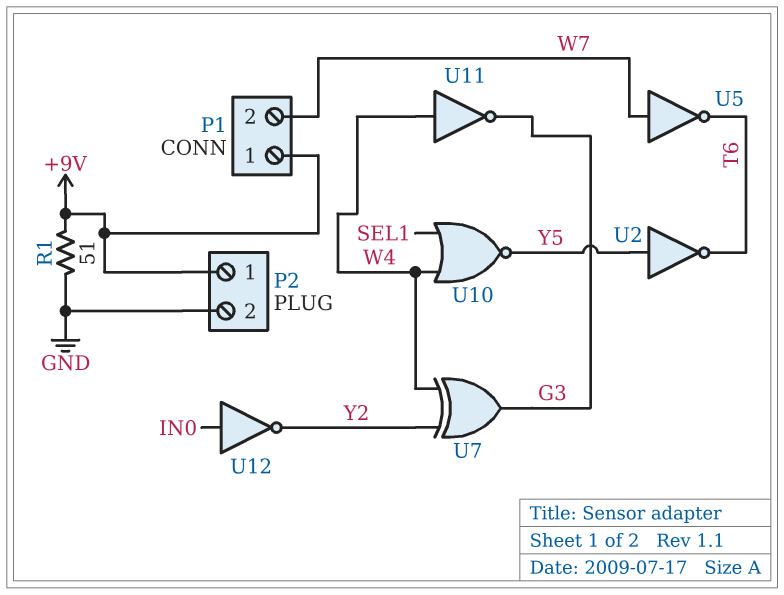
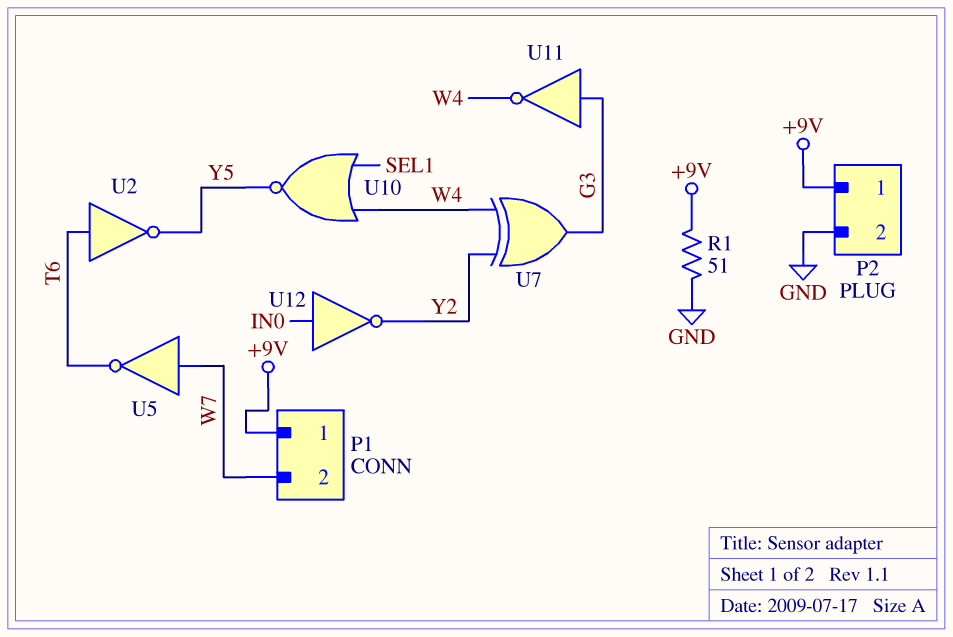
U2: NOT (in Y5, out T6) -> NOT (in T6, out Y5)
U11: NOT (in W4, out G3) -> NOT (in G3, out W4)

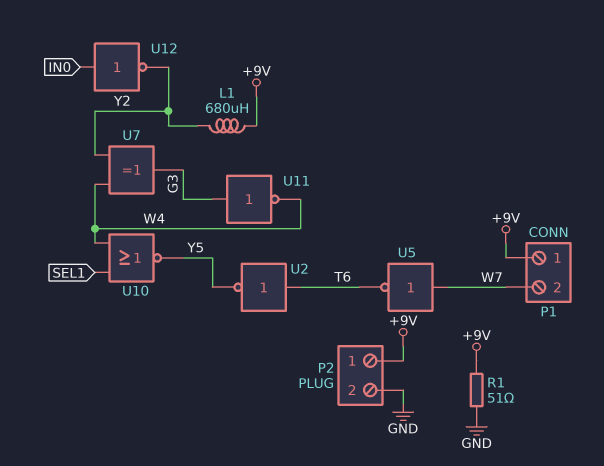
L1: none -> 680uH (+9V, Y2)

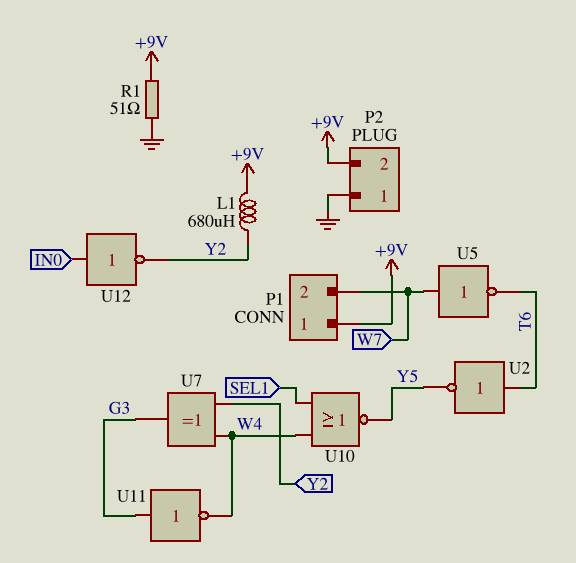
P2 pin 1: +9V -> GND
P2 pin 2: GND -> +9V

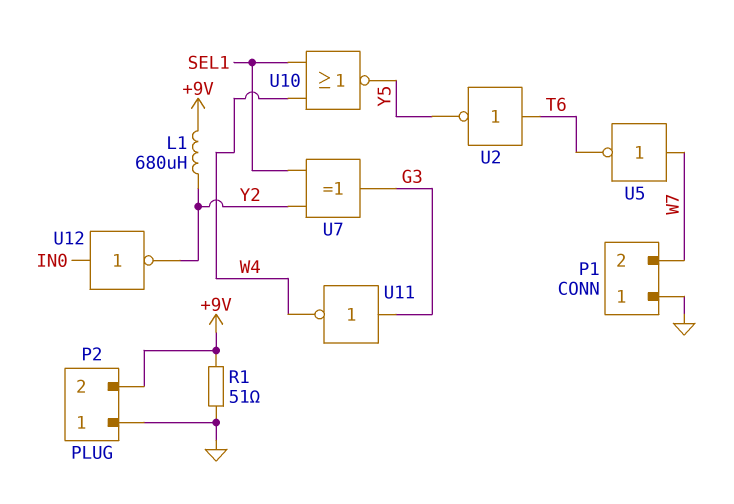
P1 pin 1: +9V -> GND
U7: XOR (in W4, in Y2, out G3) -> XOR (in SEL1, in Y2, out G3)

